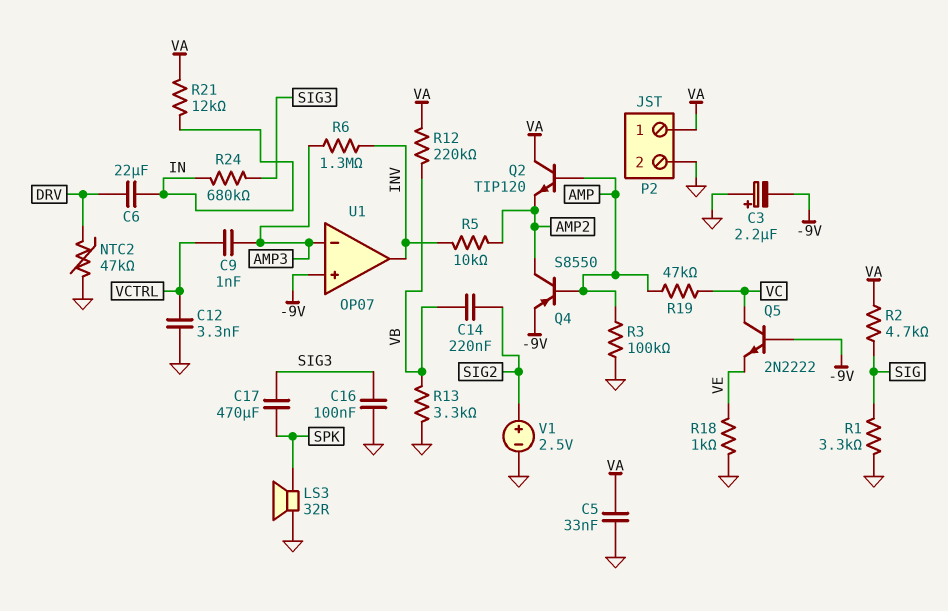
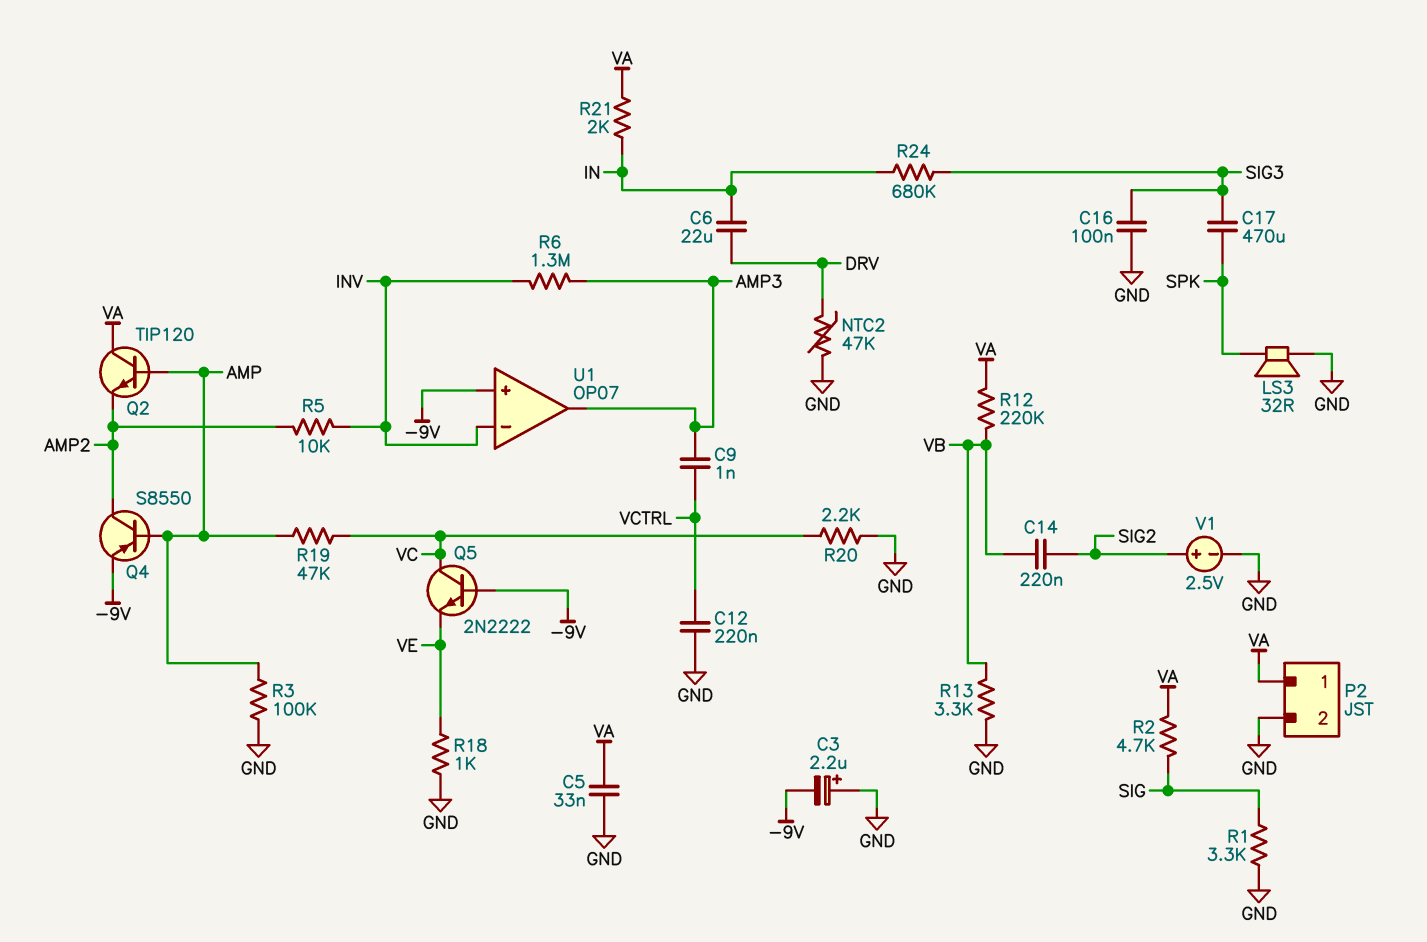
C12: 3.3nF (GND, VCTRL) -> 220nF (GND, VCTRL)
R20: none -> 2.2k (GND, VC)
R21: 12k (IN, VA) -> 2k (IN, VA)
U1 pin in-: AMP3 -> INV
U1 pin out: INV -> AMP3

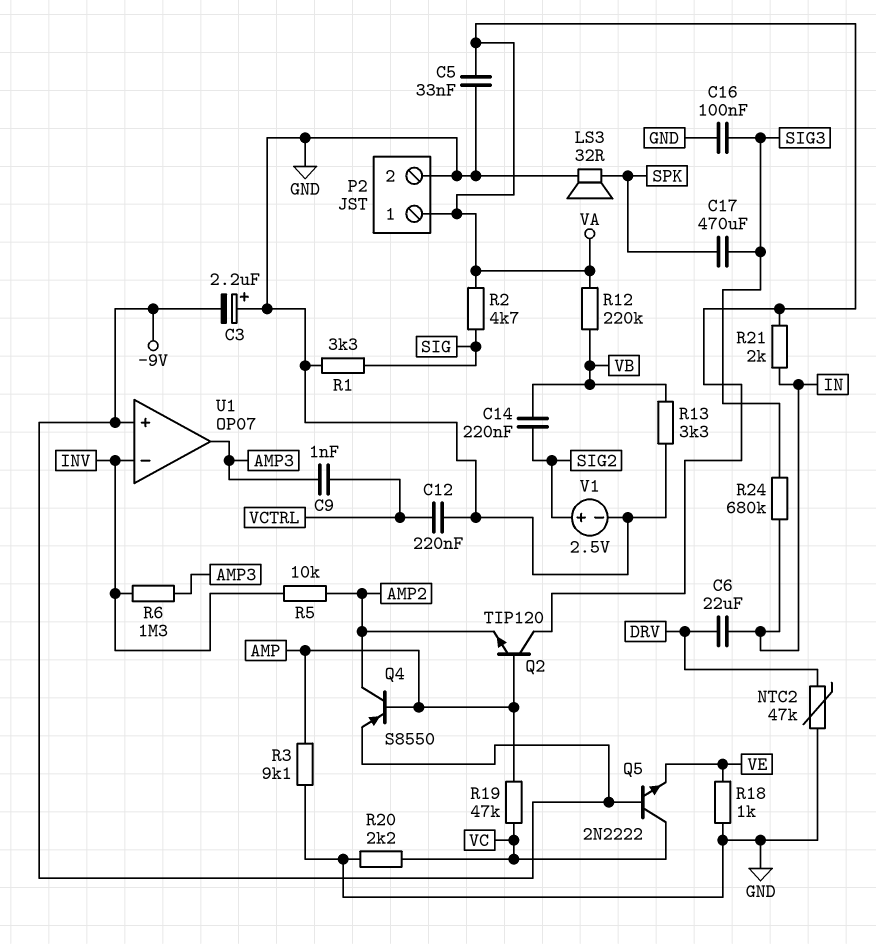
R3: 100k (AMP, GND) -> 9.1k (AMP, GND)

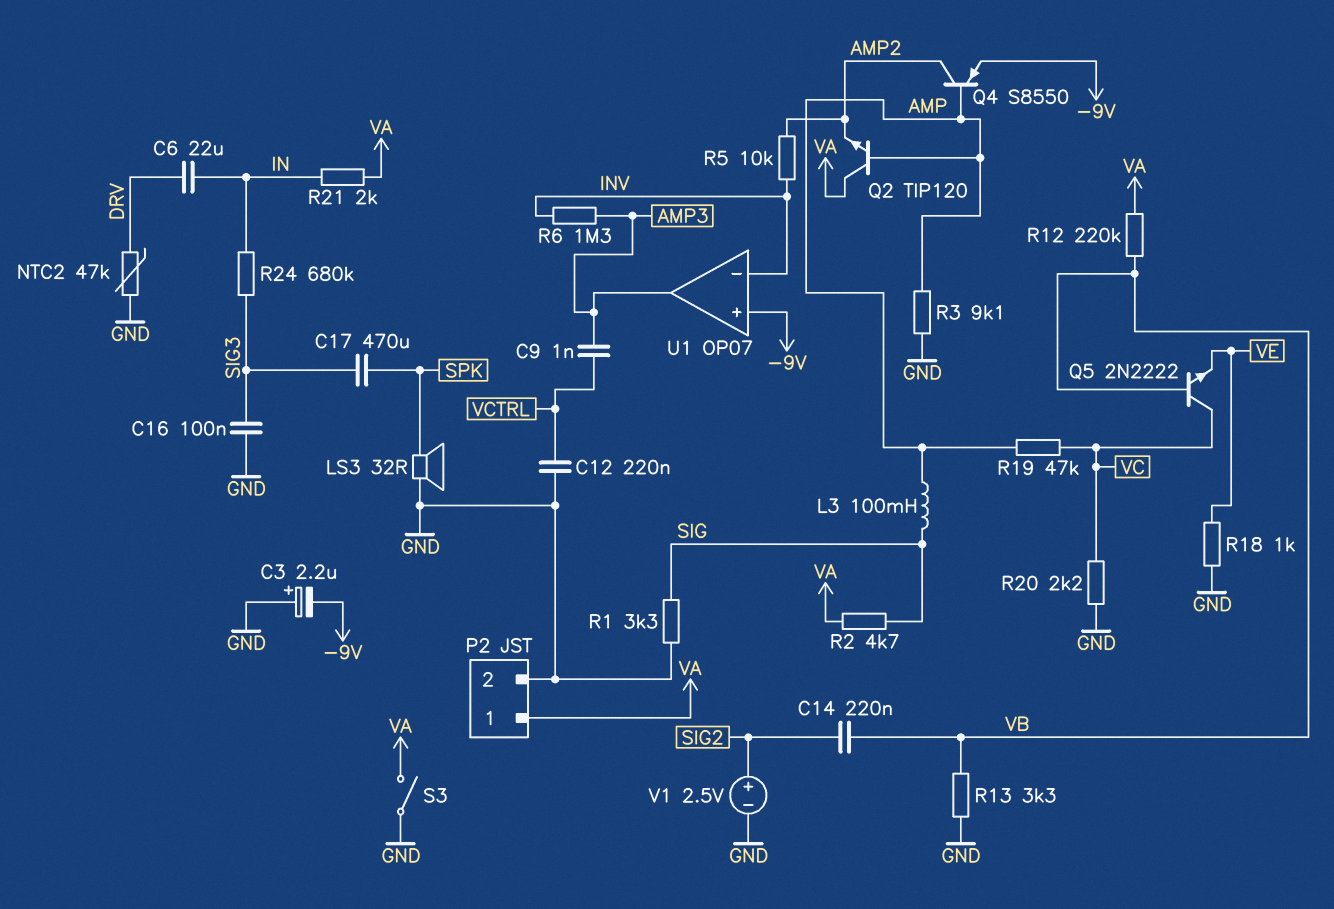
C5: 33nF (GND, VA) -> none
L3: none -> 100mH (AMP, SIG)
Q5: NPN 2N2222 (B -9V, C VC, E VE) -> NPN 2N2222 (B VB, C VC, E VE)
S3: none -> switch (GND, VA)

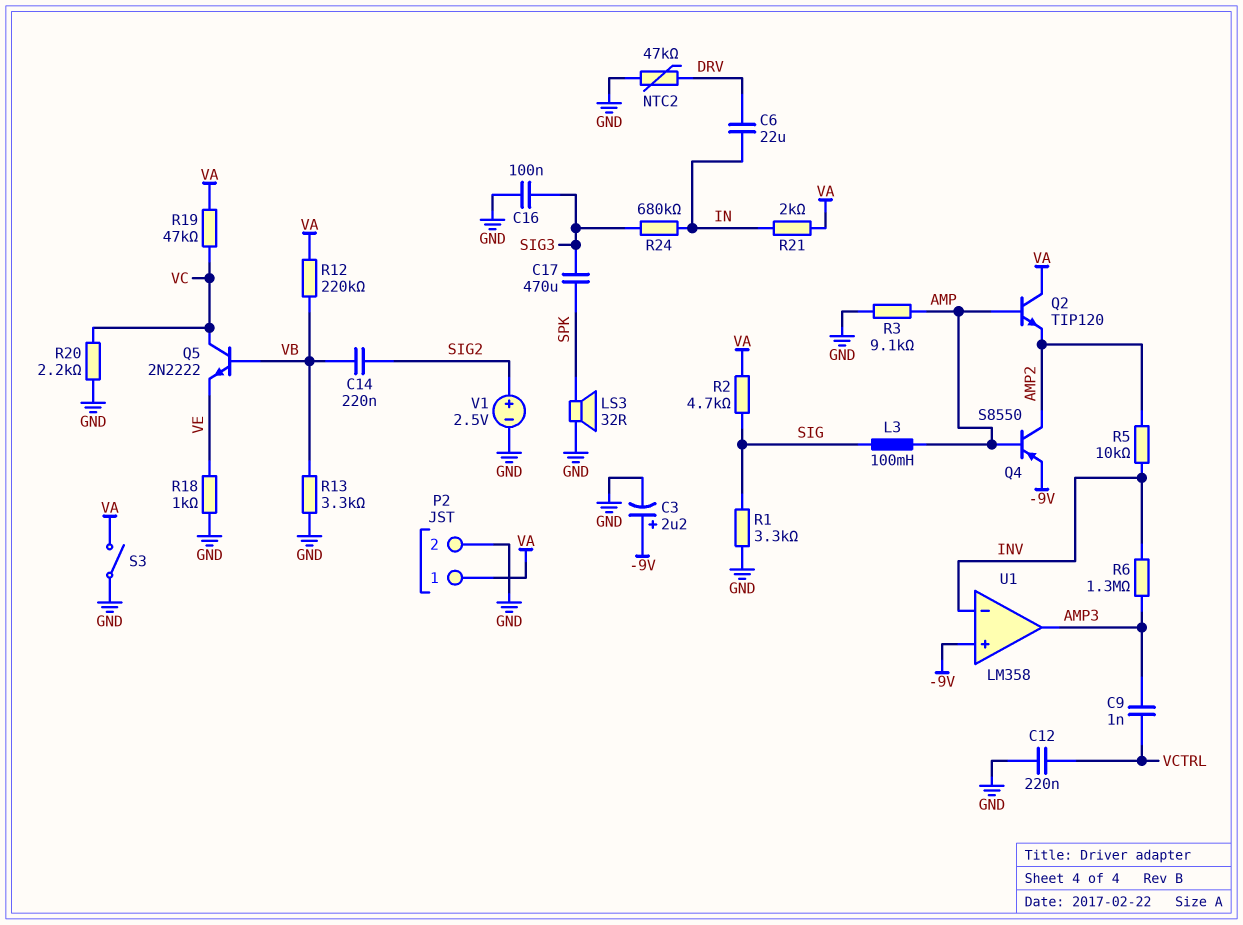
C3: 2.2uF (plus GND, minus -9V) -> 2.2uF (plus -9V, minus GND)
R19: 47k (AMP, VC) -> 47k (VA, VC)
U1: OP07 -> LM358

